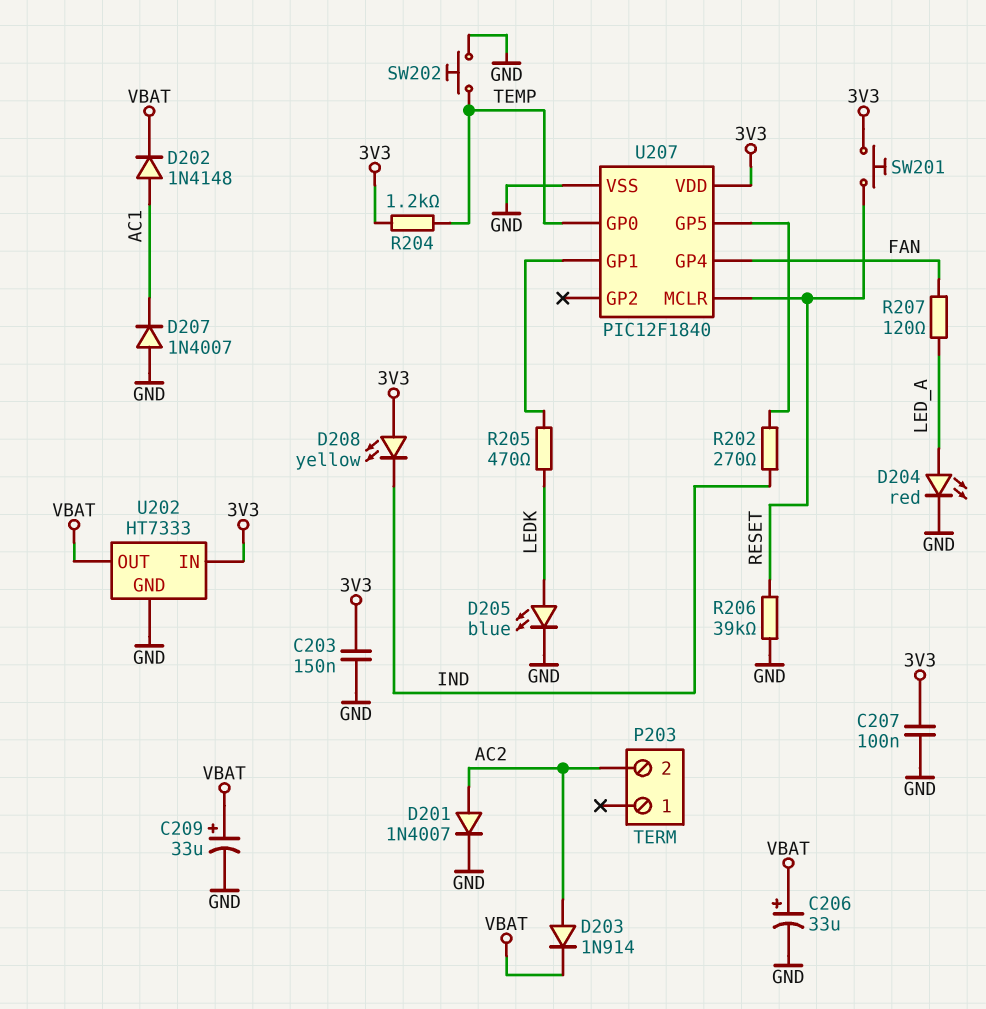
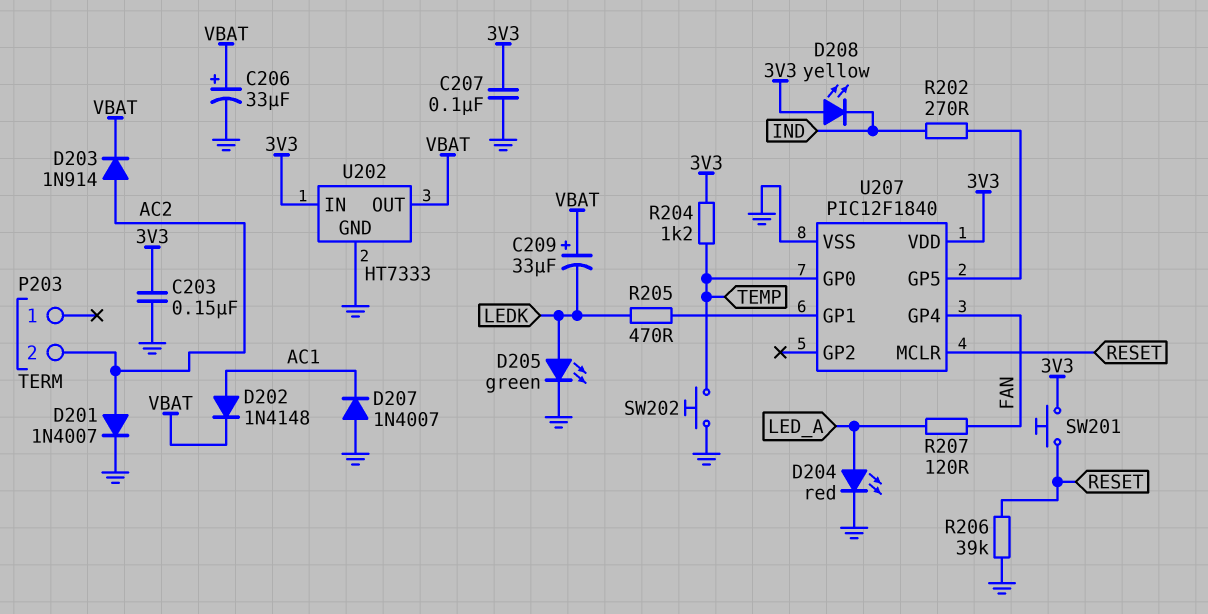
C209: 33uF (plus VBAT, minus GND) -> 33uF (plus VBAT, minus LEDK)
D205: LED blue (A LEDK, K GND) -> LED green (A LEDK, K GND)

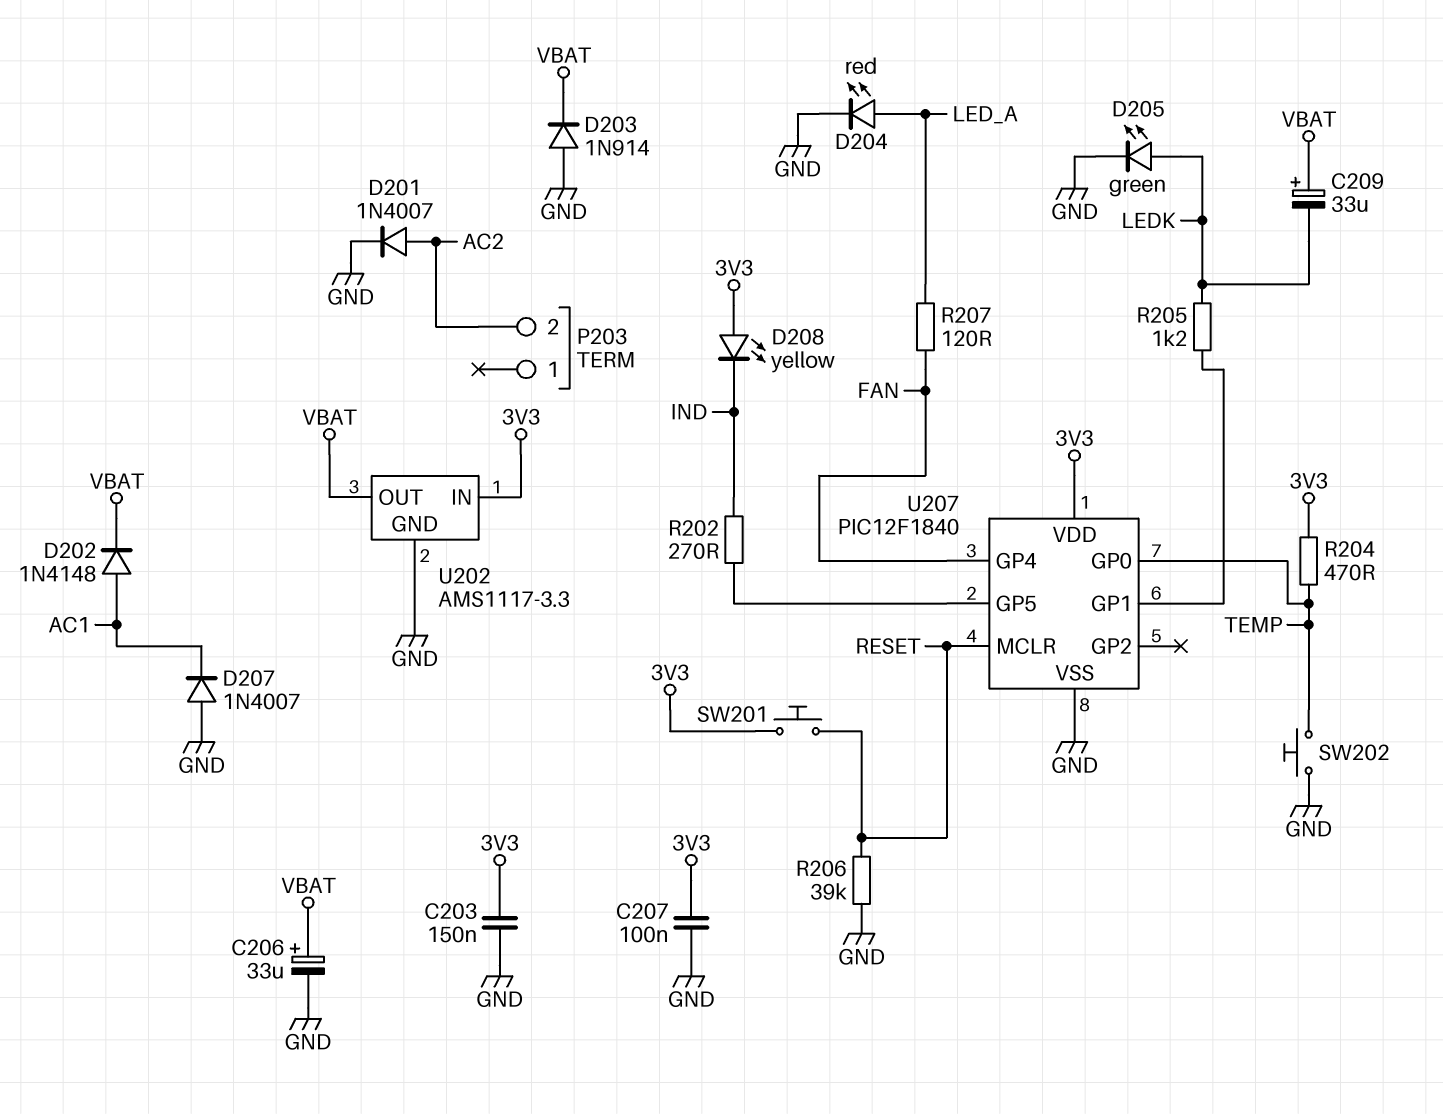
D203: diode 1N914 (A AC2, K VBAT) -> diode 1N914 (A GND, K VBAT)
R204: 1.2k (3V3, TEMP) -> 470 (3V3, TEMP)
R205: 470 (LEDK, U207/GP1) -> 1.2k (LEDK, U207/GP1)
U202: HT7333 -> AMS1117-3.3

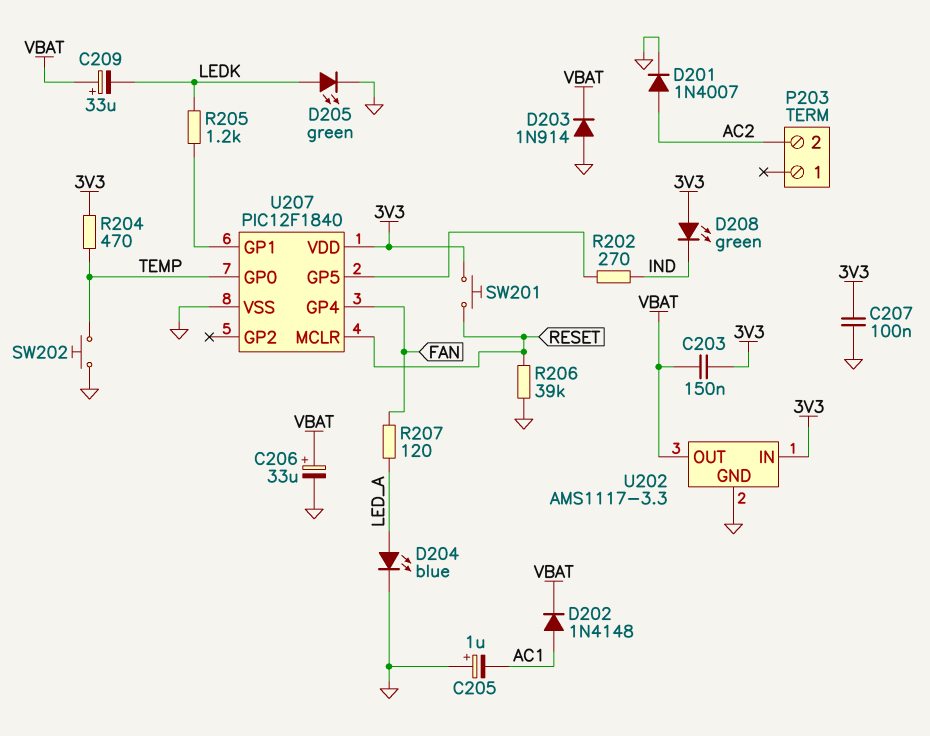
C203: 150nF (3V3, GND) -> 150nF (3V3, VBAT)
C205: none -> 1uF (plus GND, minus AC1)
D204: LED red (A LED_A, K GND) -> LED blue (A LED_A, K GND)
D207: diode 1N4007 (A GND, K AC1) -> none
D208: LED yellow (A 3V3, K IND) -> LED green (A 3V3, K IND)

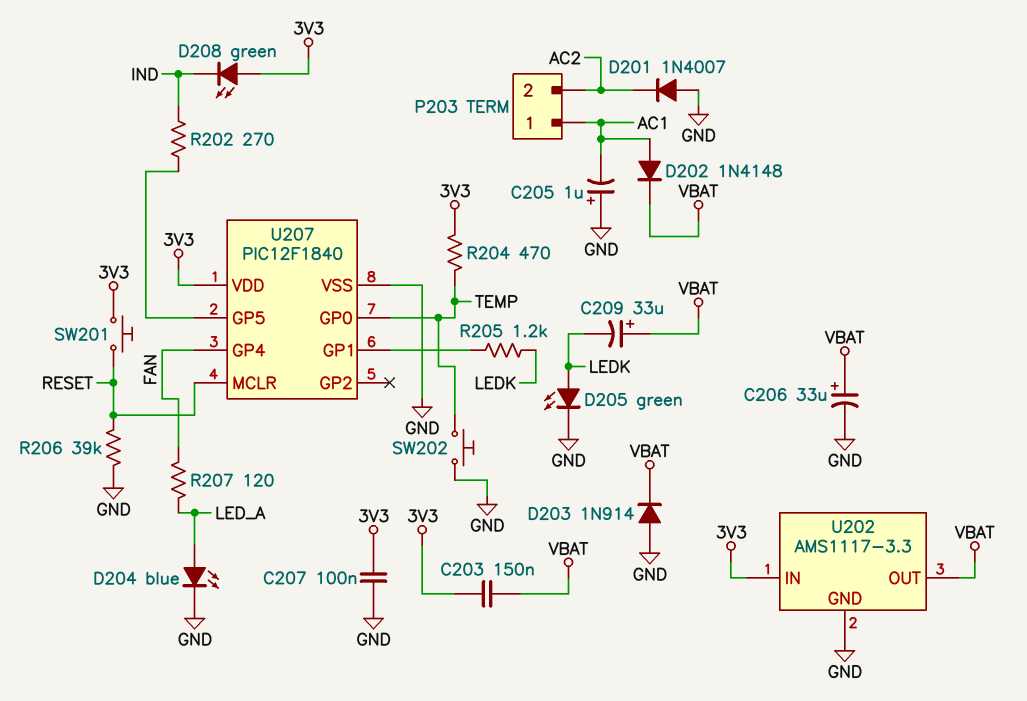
D201: diode 1N4007 (A AC2, K GND) -> diode 1N4007 (A GND, K AC2)
P203 pin 1: none -> AC1

